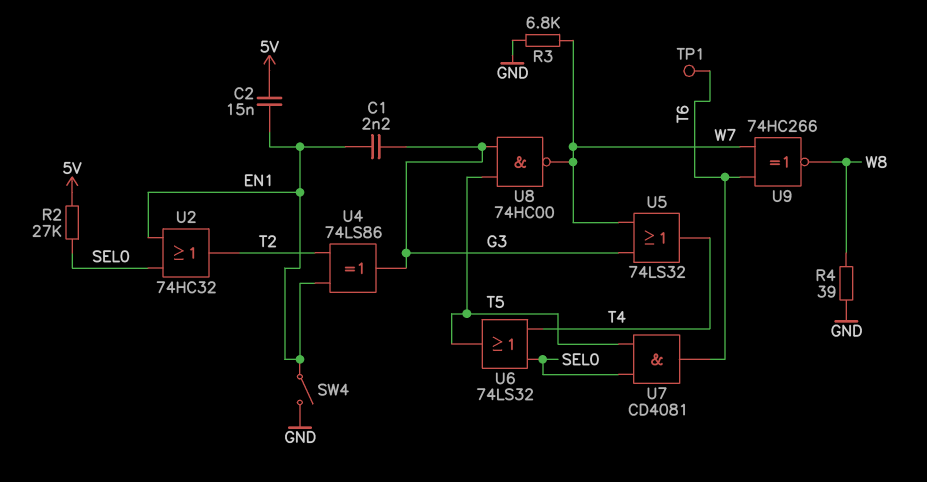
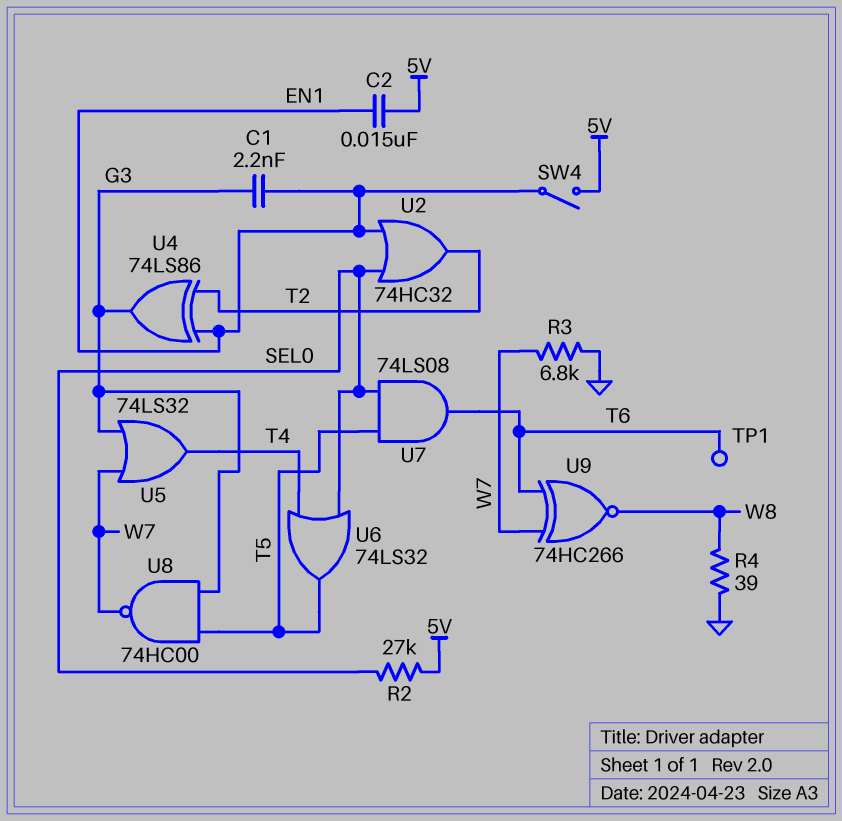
SW4: switch (EN1, GND) -> switch (5V, EN1)
U7: AND CD4081 (in SEL0, in T5, out T6) -> AND 74LS08 (in SEL0, in T5, out T6)

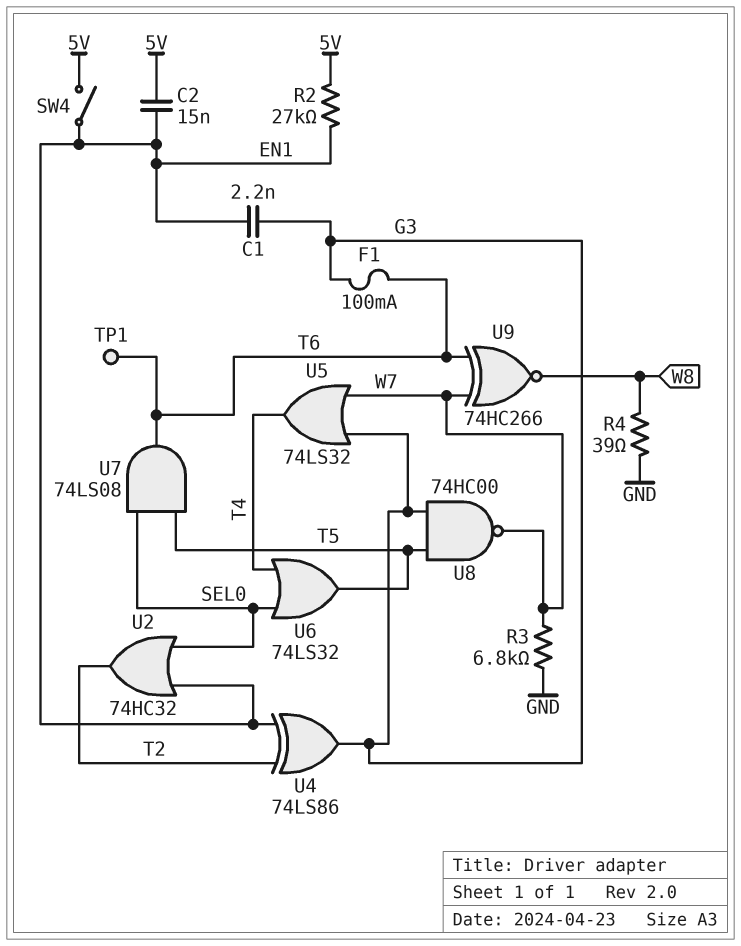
F1: none -> 100mA (G3, T6)
R2: 27k (5V, SEL0) -> 27k (5V, EN1)

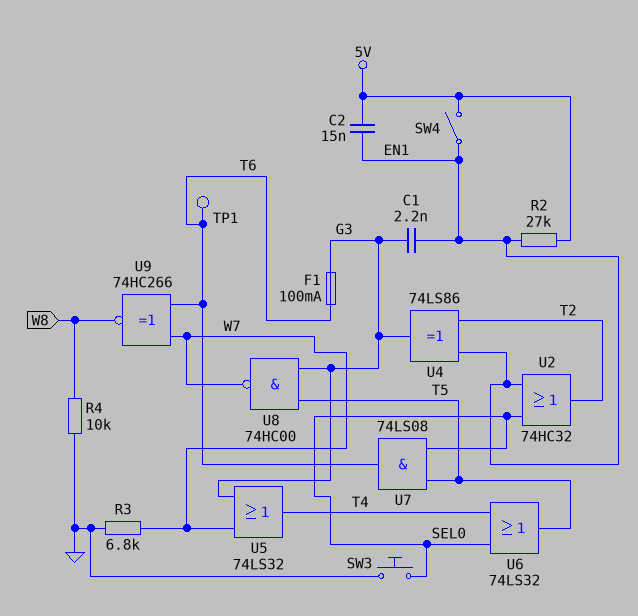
R4: 39 (GND, W8) -> 10k (GND, W8)
SW3: none -> button (GND, SEL0)

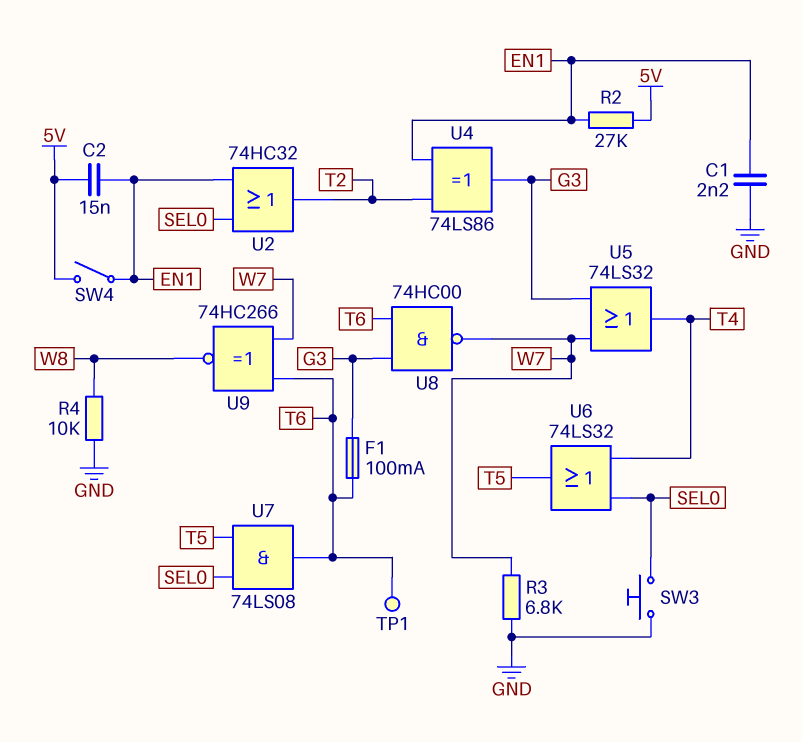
C1: 2.2nF (EN1, G3) -> 2.2nF (EN1, GND)
U8: NAND 74HC00 (in G3, in T5, out W7) -> NAND 74HC00 (in G3, in T6, out W7)

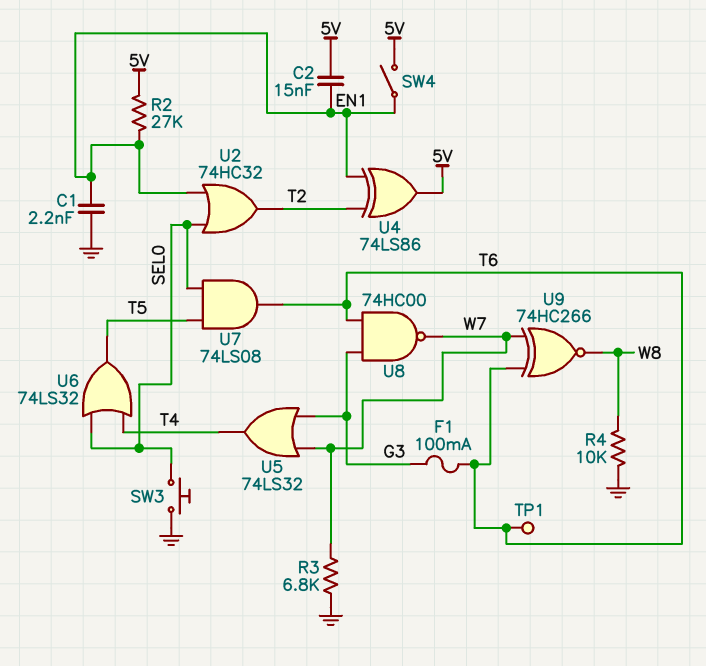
U4: XOR 74LS86 (in EN1, in T2, out G3) -> XOR 74LS86 (in EN1, in T2, out 5V)

